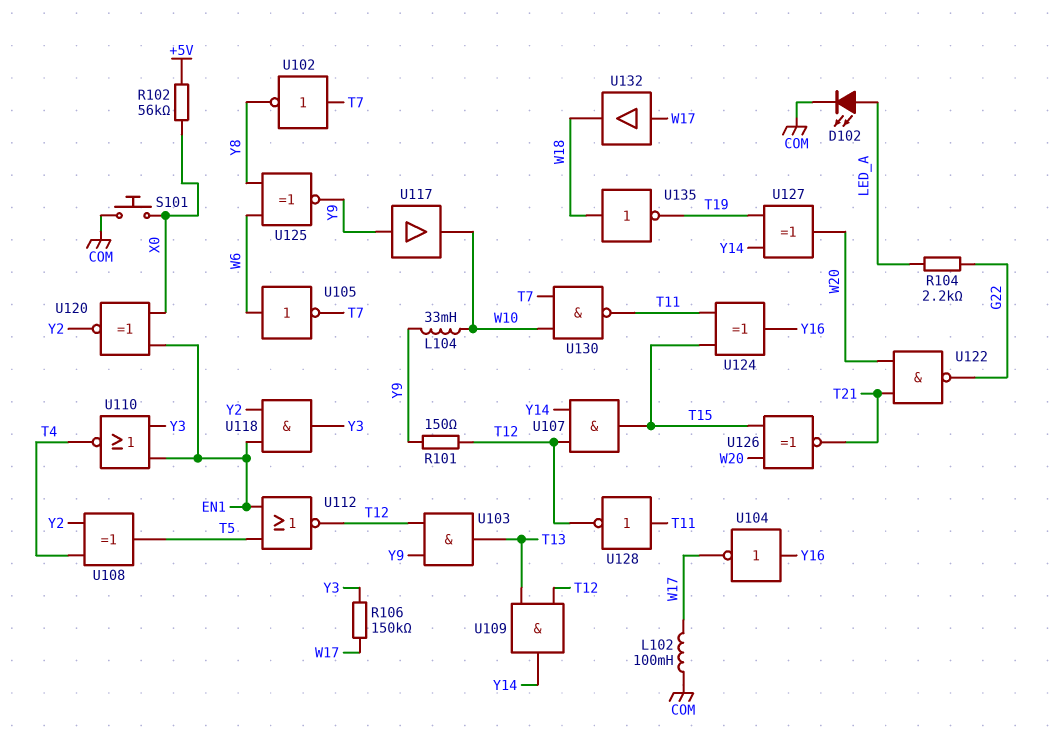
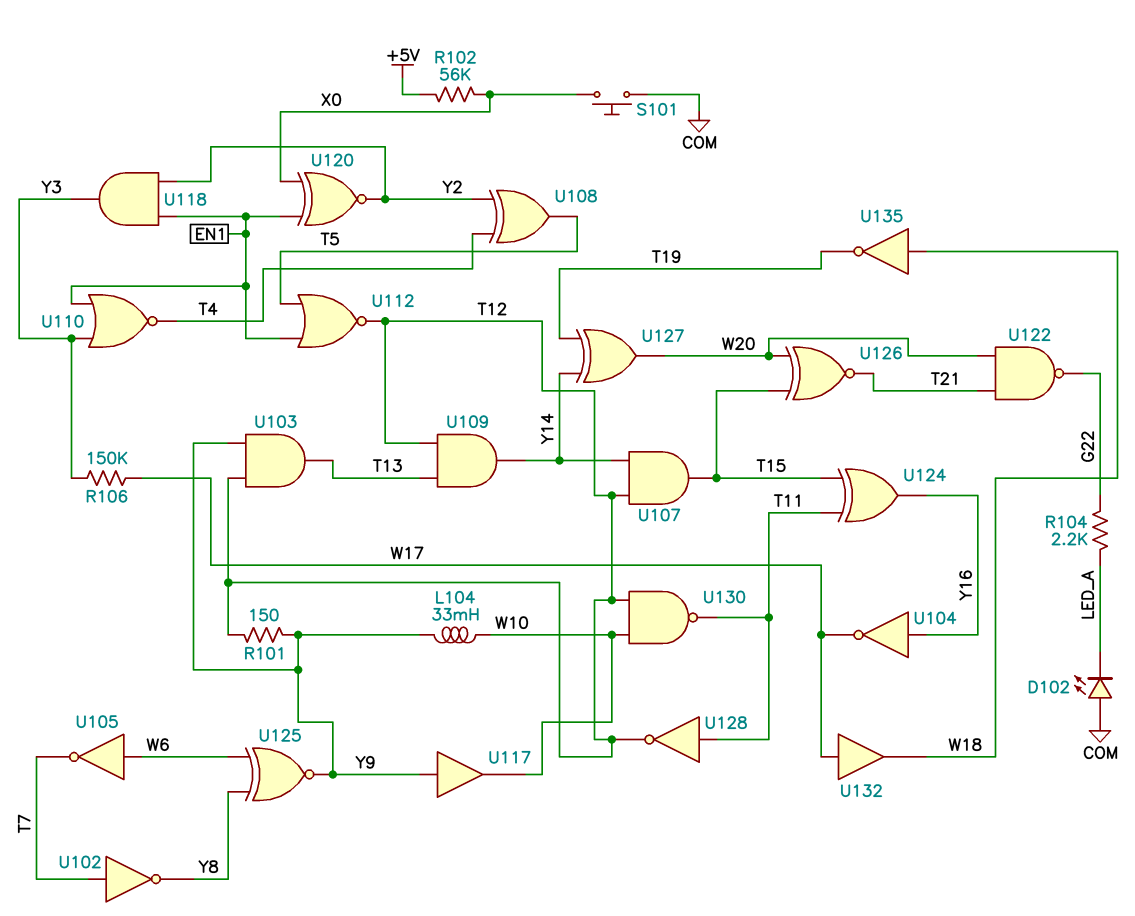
D102: LED (A LED_A, K COM) -> LED (A COM, K LED_A)
L102: 100mH (COM, W17) -> none
U130: NAND (in T7, in W10, out T11) -> NAND (in T12, in W10, out T11)

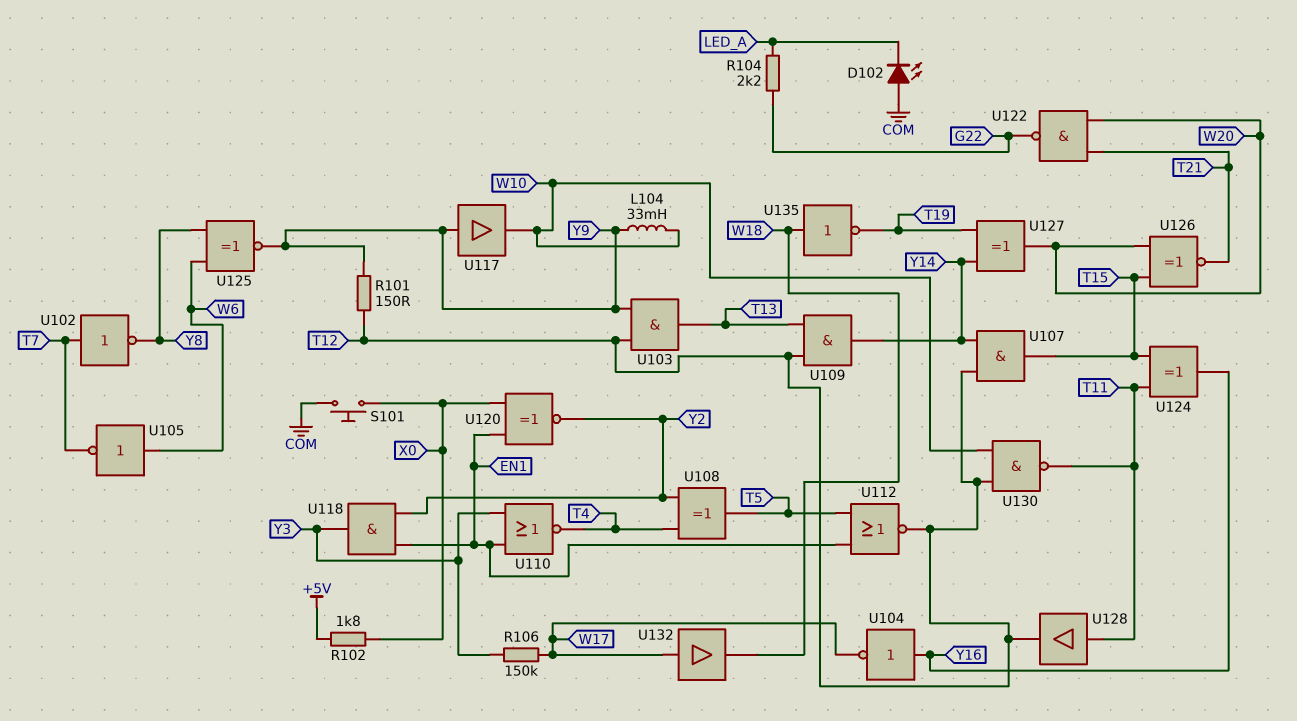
R102: 56k (+5V, X0) -> 1.8k (+5V, X0)
U128: NOT (in T11, out T12) -> buffer (in T11, out T12)

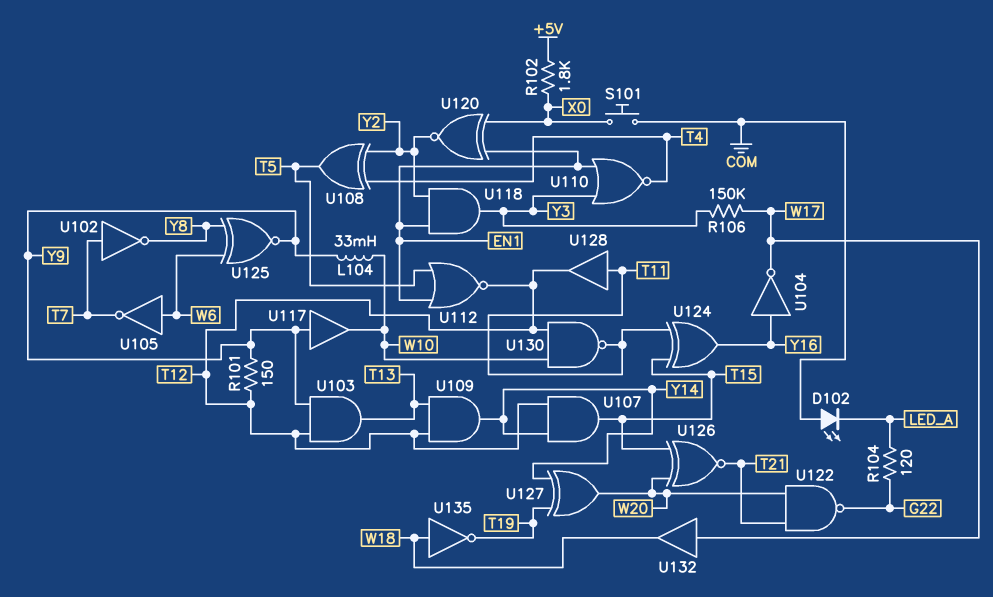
R104: 2.2k (G22, LED_A) -> 120 (G22, LED_A)

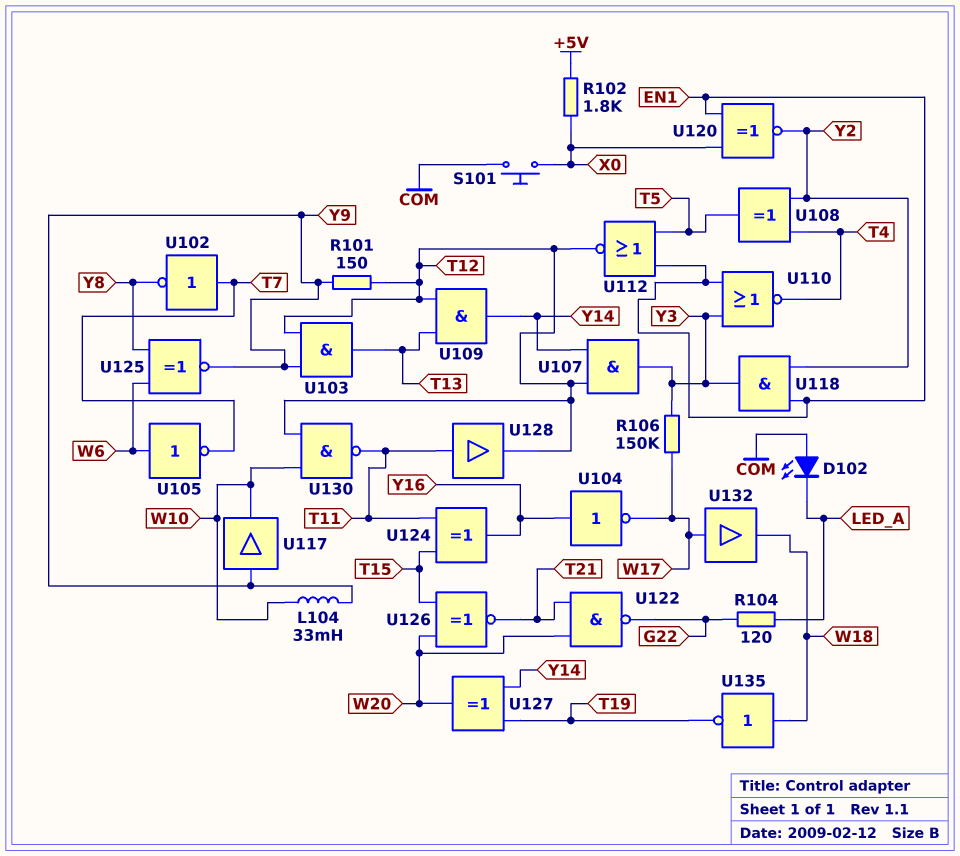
U107: AND (in T12, in Y14, out T15) -> AND (in T12, in Y14, out Y3)

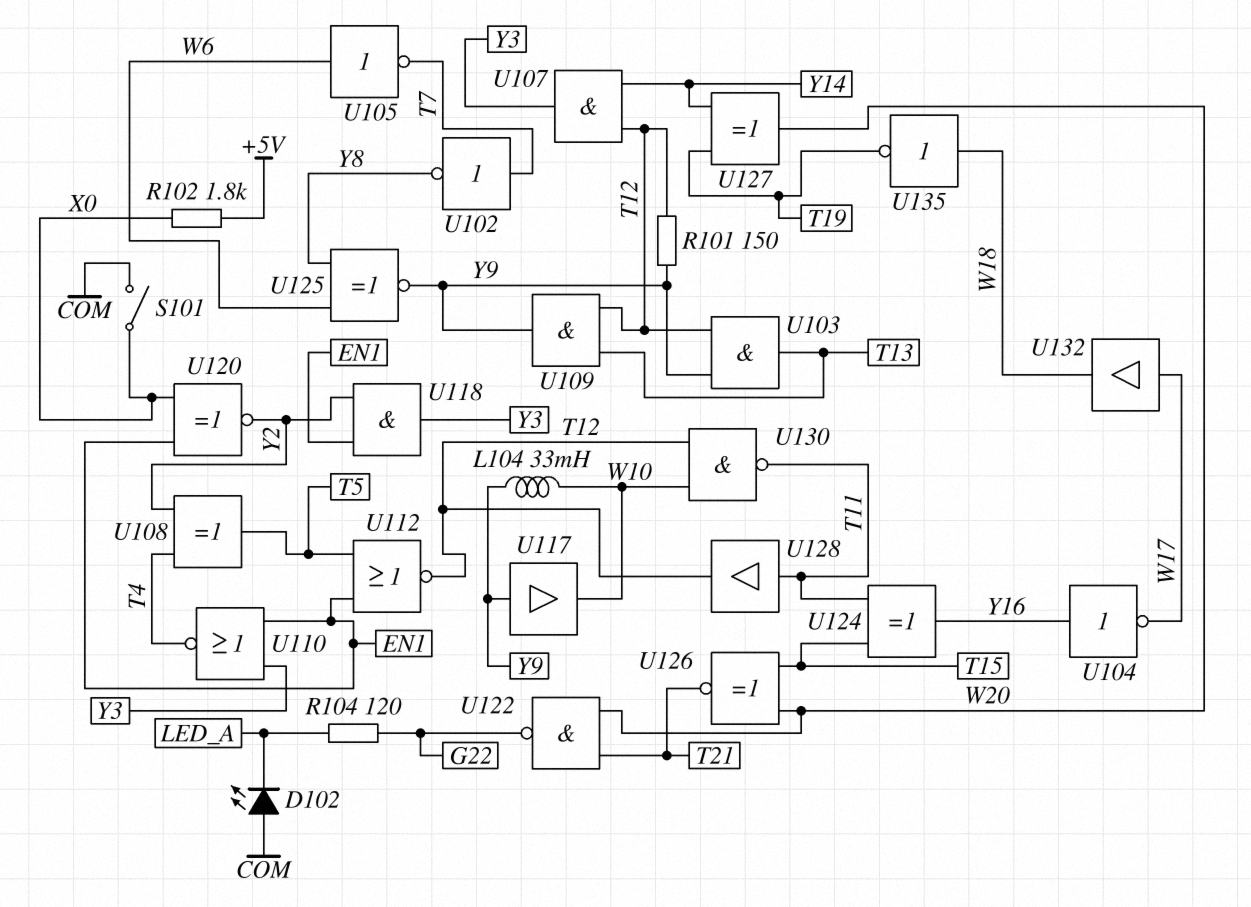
R106: 150k (W17, Y3) -> none
S101: button (COM, X0) -> switch (COM, X0)
U109: AND (in T12, in T13, out Y14) -> AND (in T12, in T13, out Y9)

